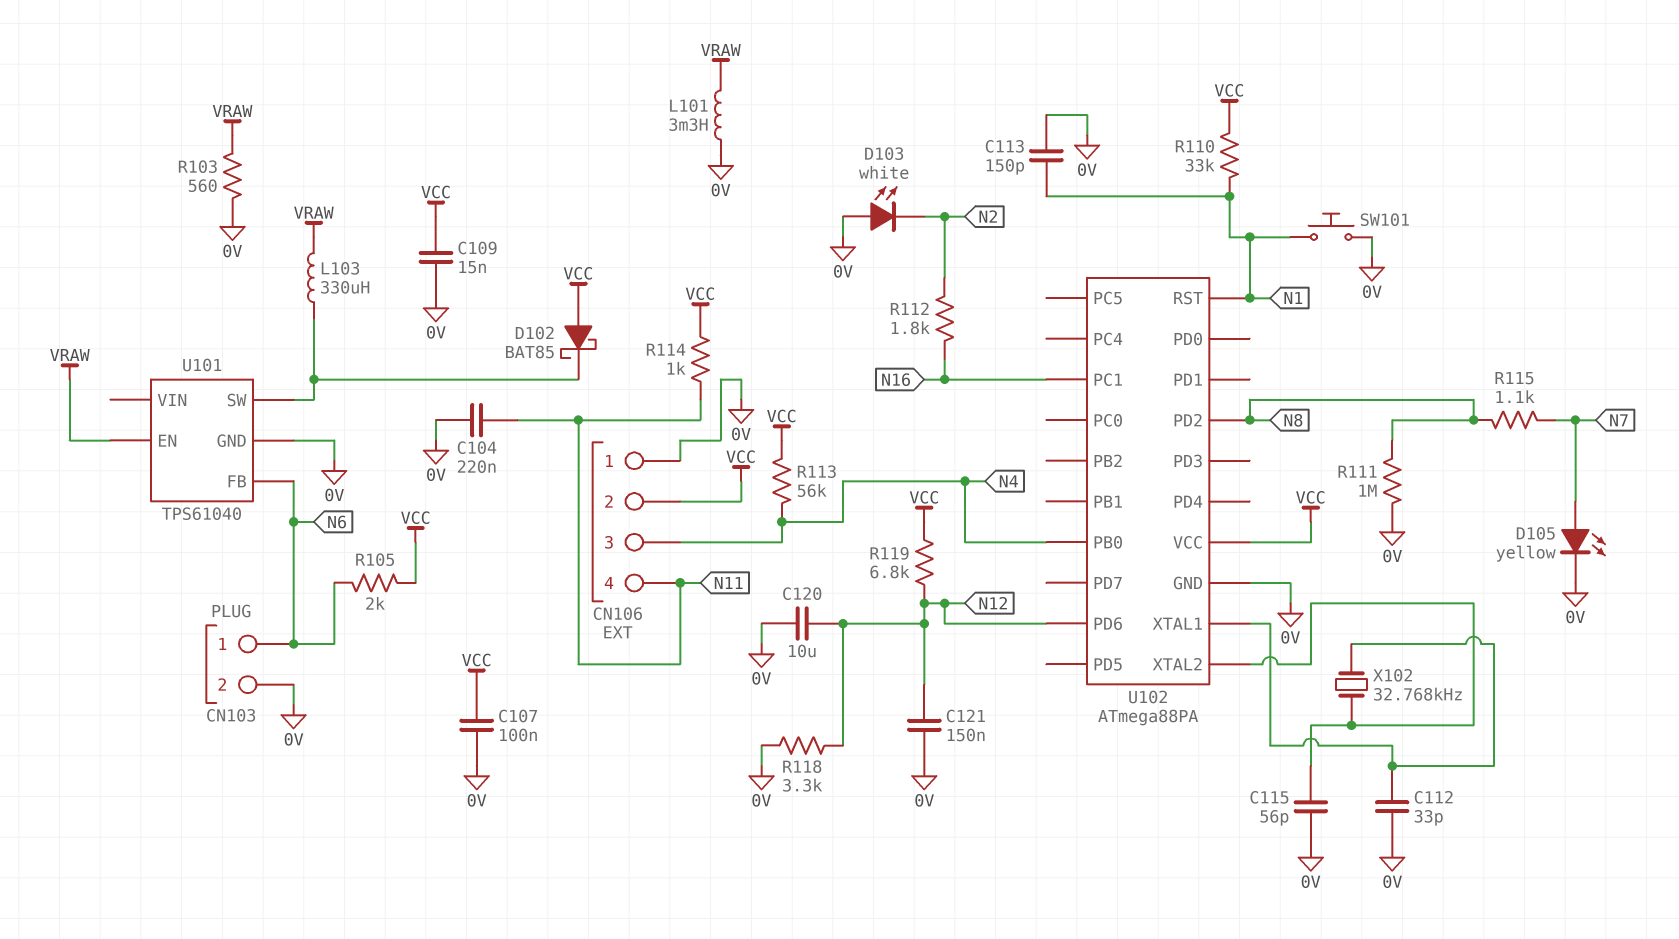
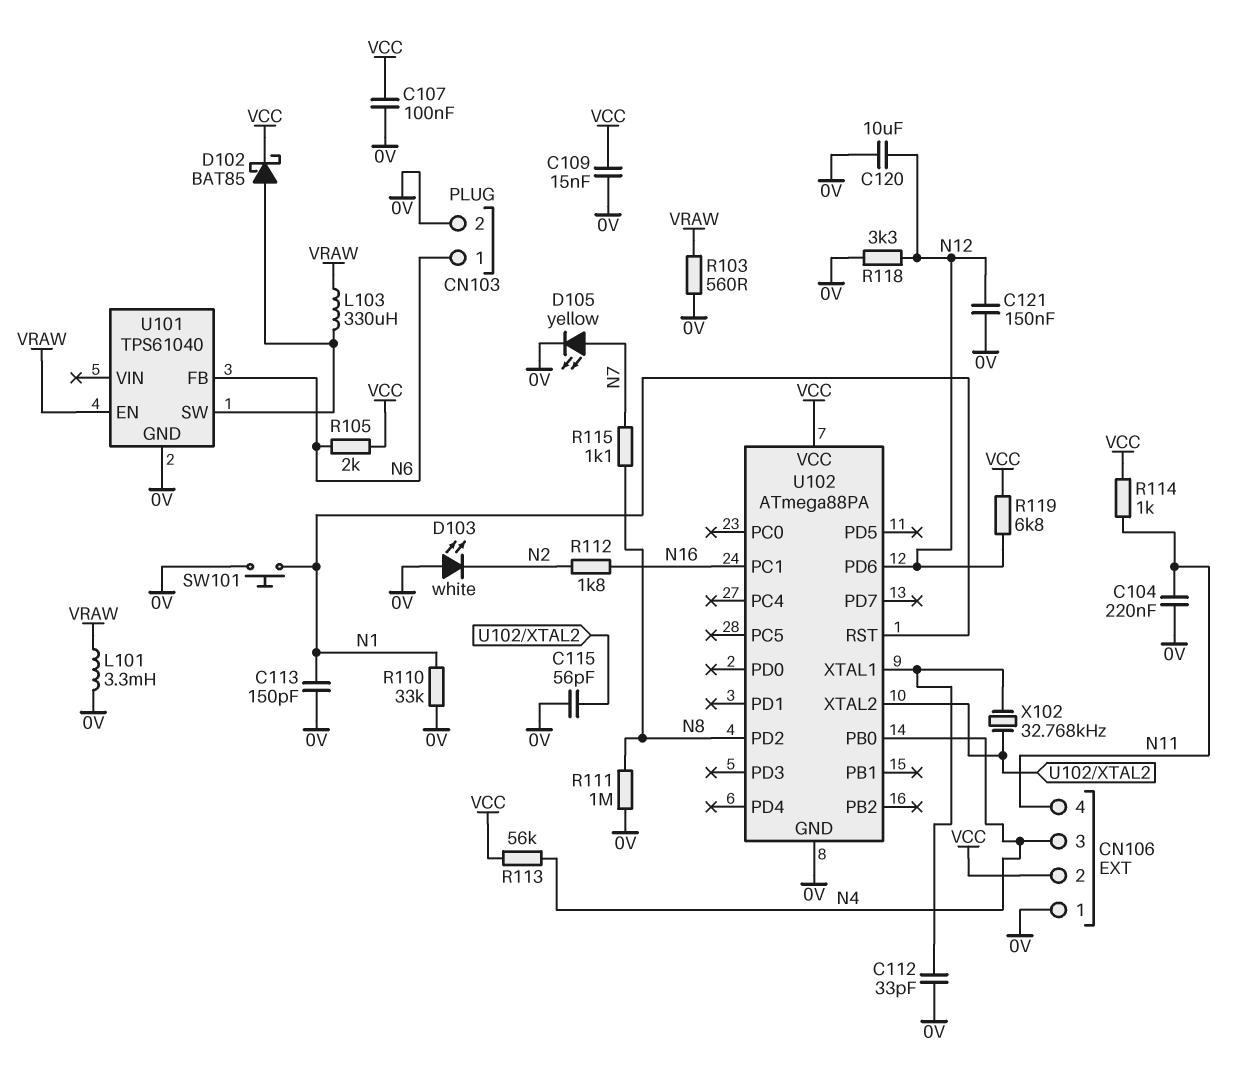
D102: schottky BAT85 (A VCC, K U101/SW) -> schottky BAT85 (A U101/SW, K VCC)
R110: 33k (N1, VCC) -> 33k (0V, N1)

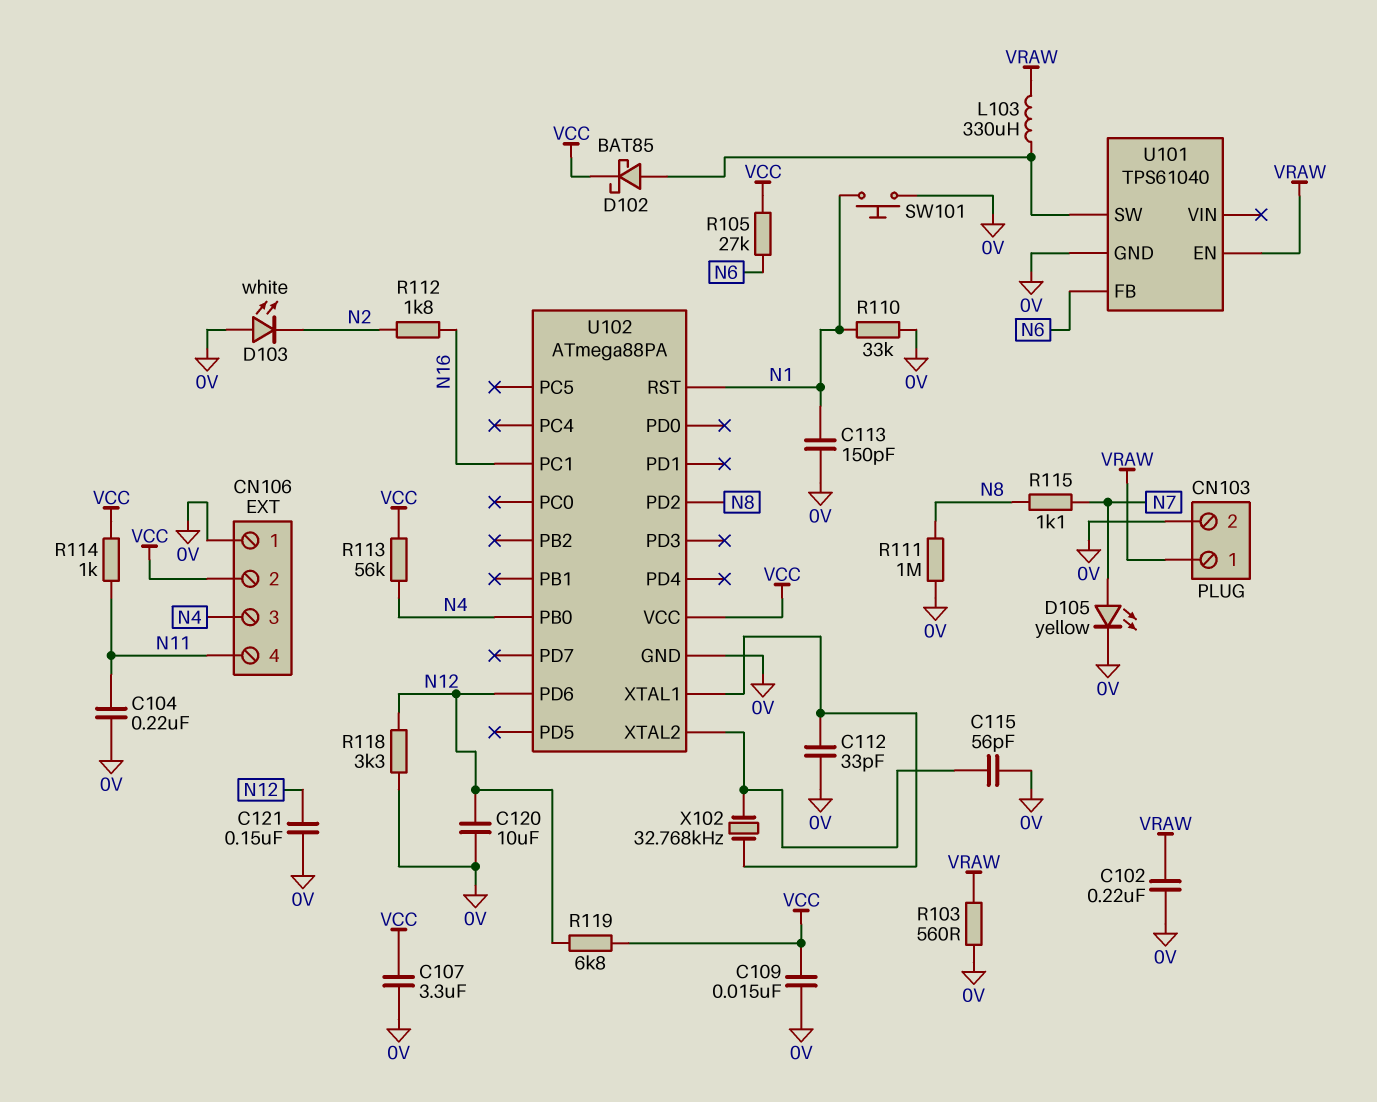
C102: none -> 220nF (0V, VRAW)
C107: 100nF (0V, VCC) -> 3.3uF (0V, VCC)
CN103 pin 1: N6 -> VRAW
L101: 3.3mH (0V, VRAW) -> none
R105: 2k (N6, VCC) -> 27k (N6, VCC)

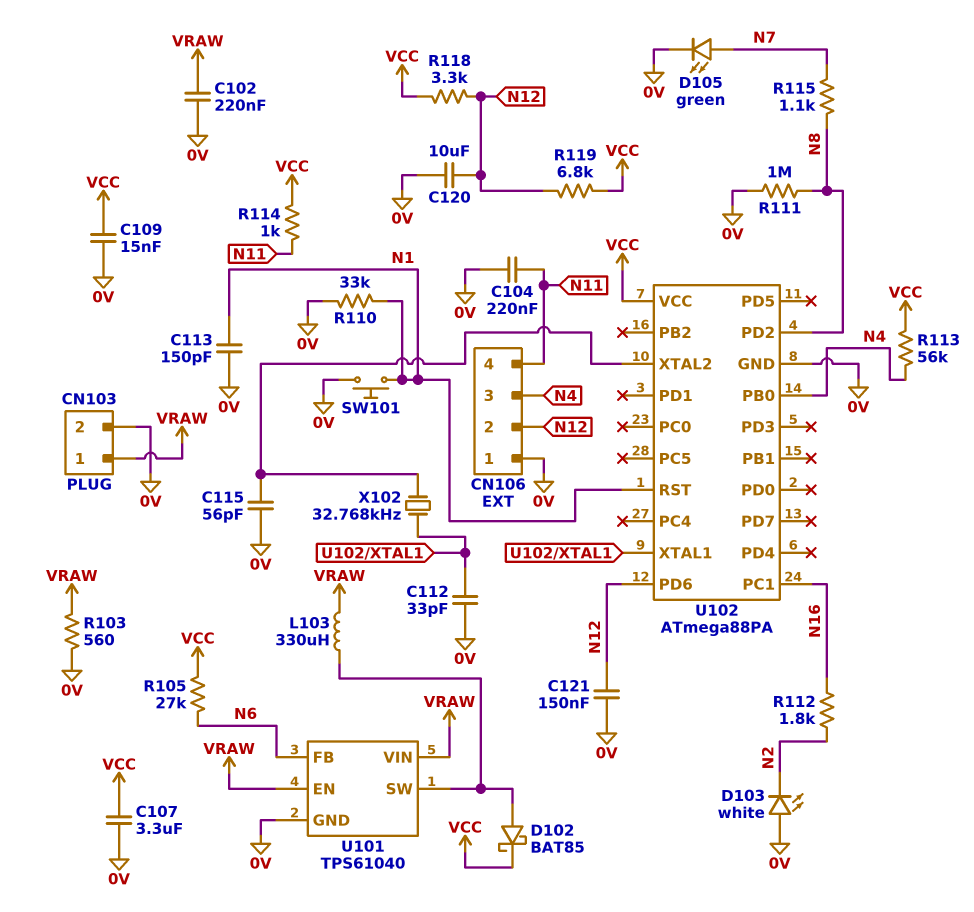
CN106 pin 2: VCC -> N12
D105: LED yellow (A N7, K 0V) -> LED green (A N7, K 0V)
R118: 3.3k (0V, N12) -> 3.3k (N12, VCC)
U101 pin VIN: none -> VRAW

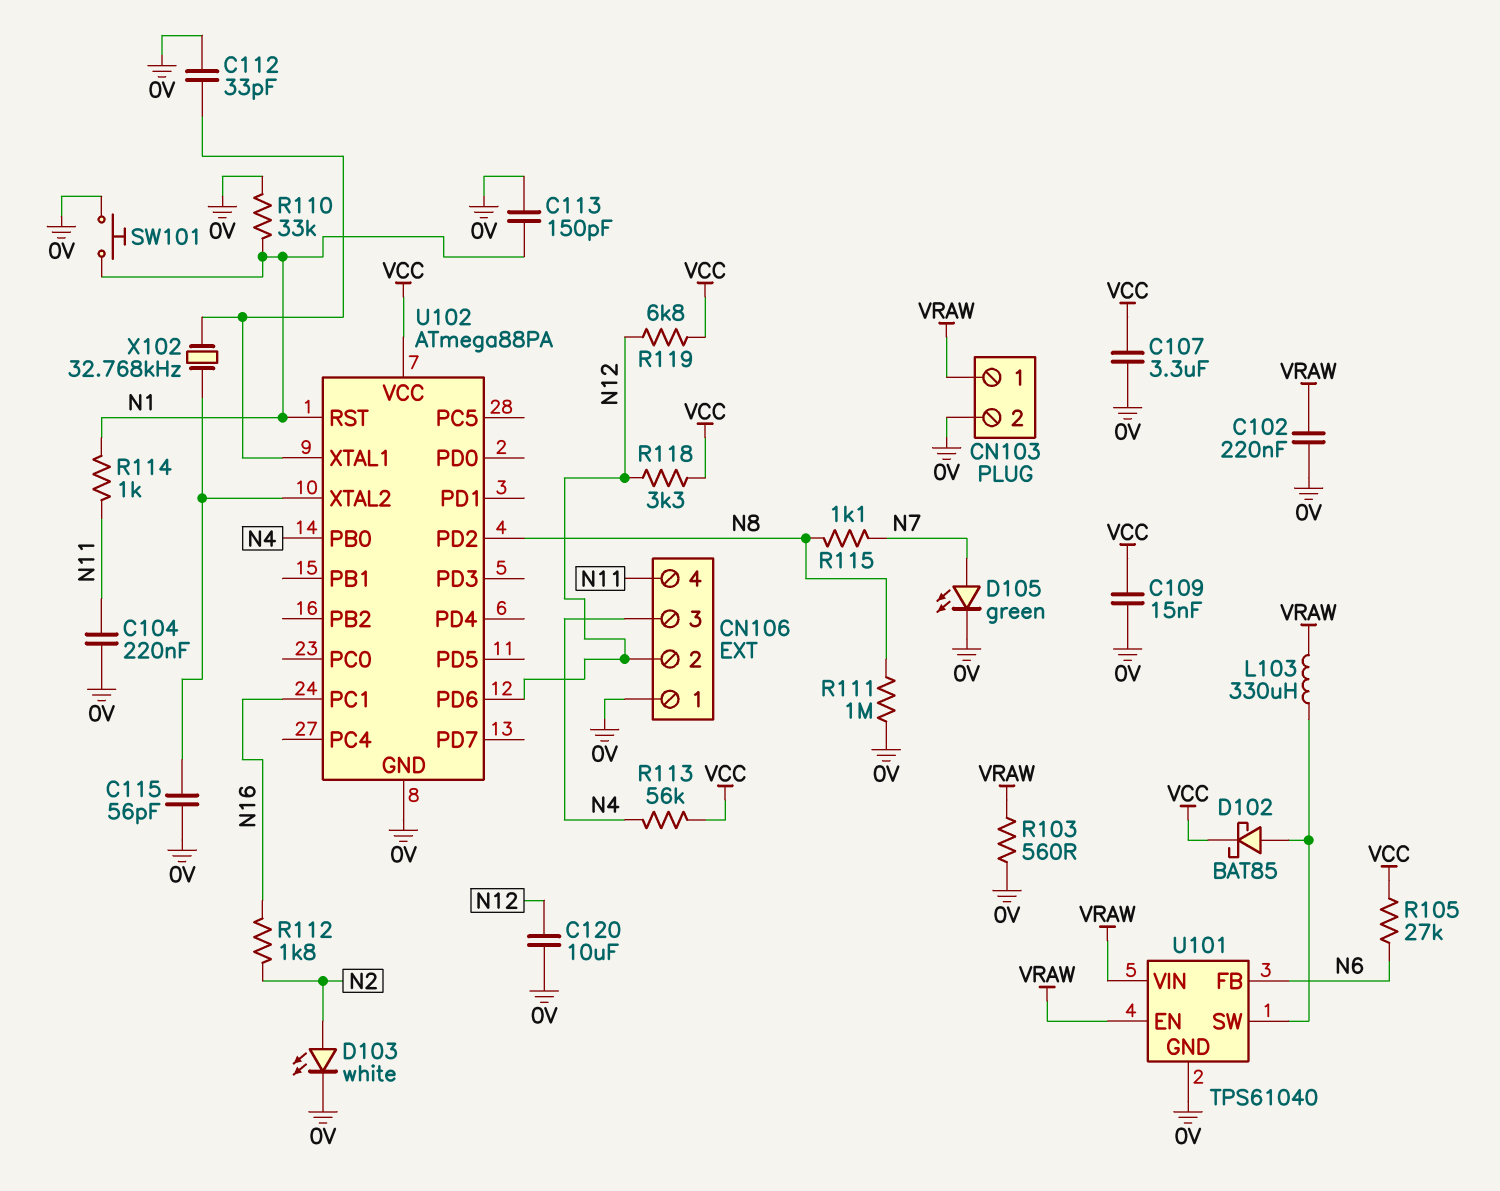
C121: 150nF (0V, N12) -> none
D103: LED white (A 0V, K N2) -> LED white (A N2, K 0V)
R114: 1k (N11, VCC) -> 1k (N1, N11)

